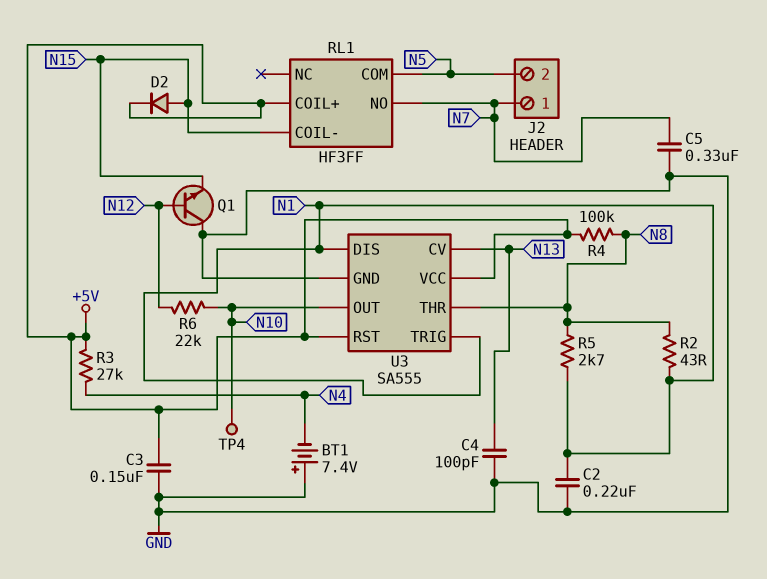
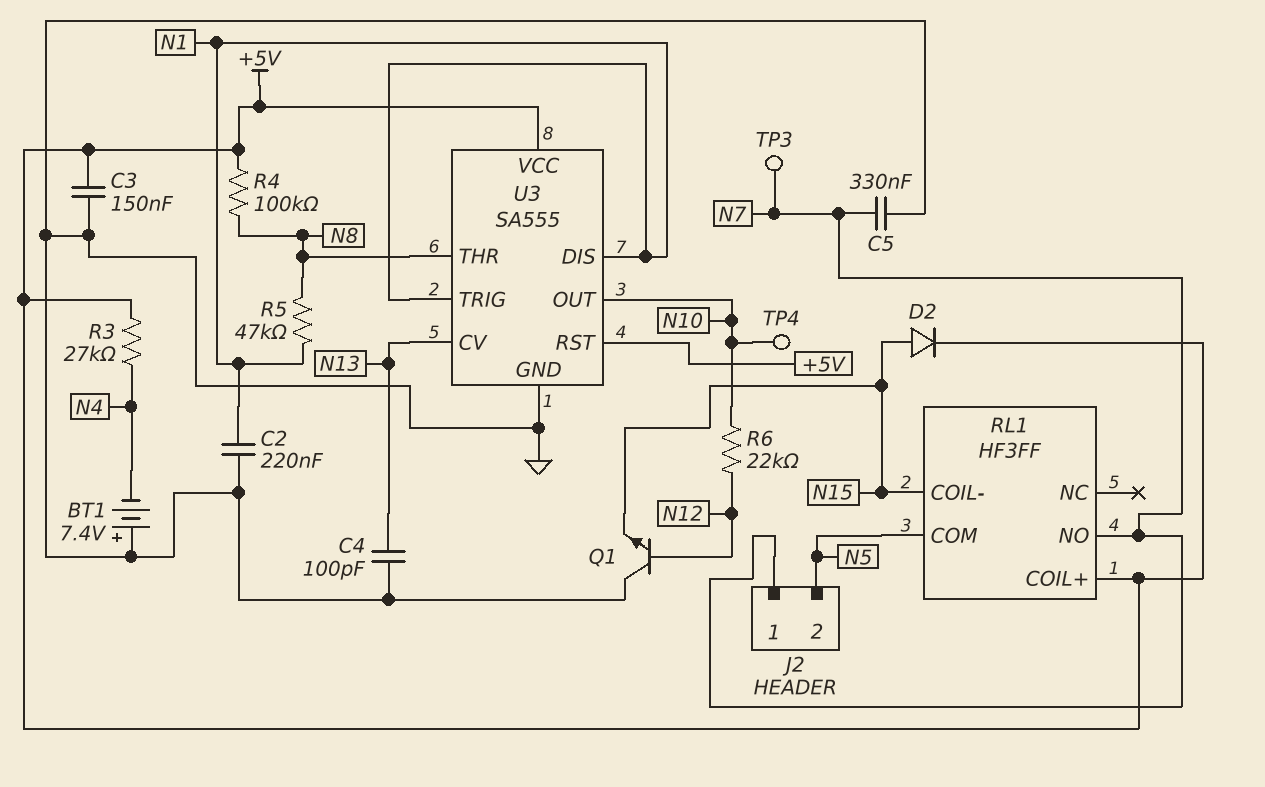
R2: 43 (N1, N8) -> none
R5: 2.7k (N1, N8) -> 47k (N1, N8)
TP3: none -> test point (N7)

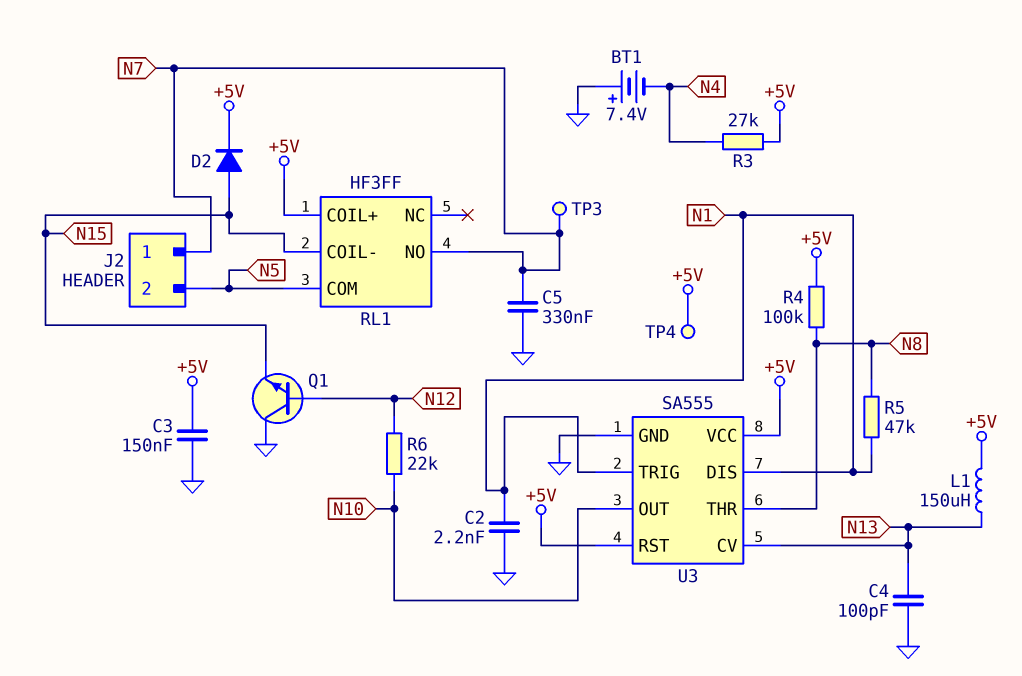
C2: 220nF (GND, N1) -> 2.2nF (GND, N1)
L1: none -> 150uH (+5V, N13)
TP4: test point (N10) -> test point (+5V)

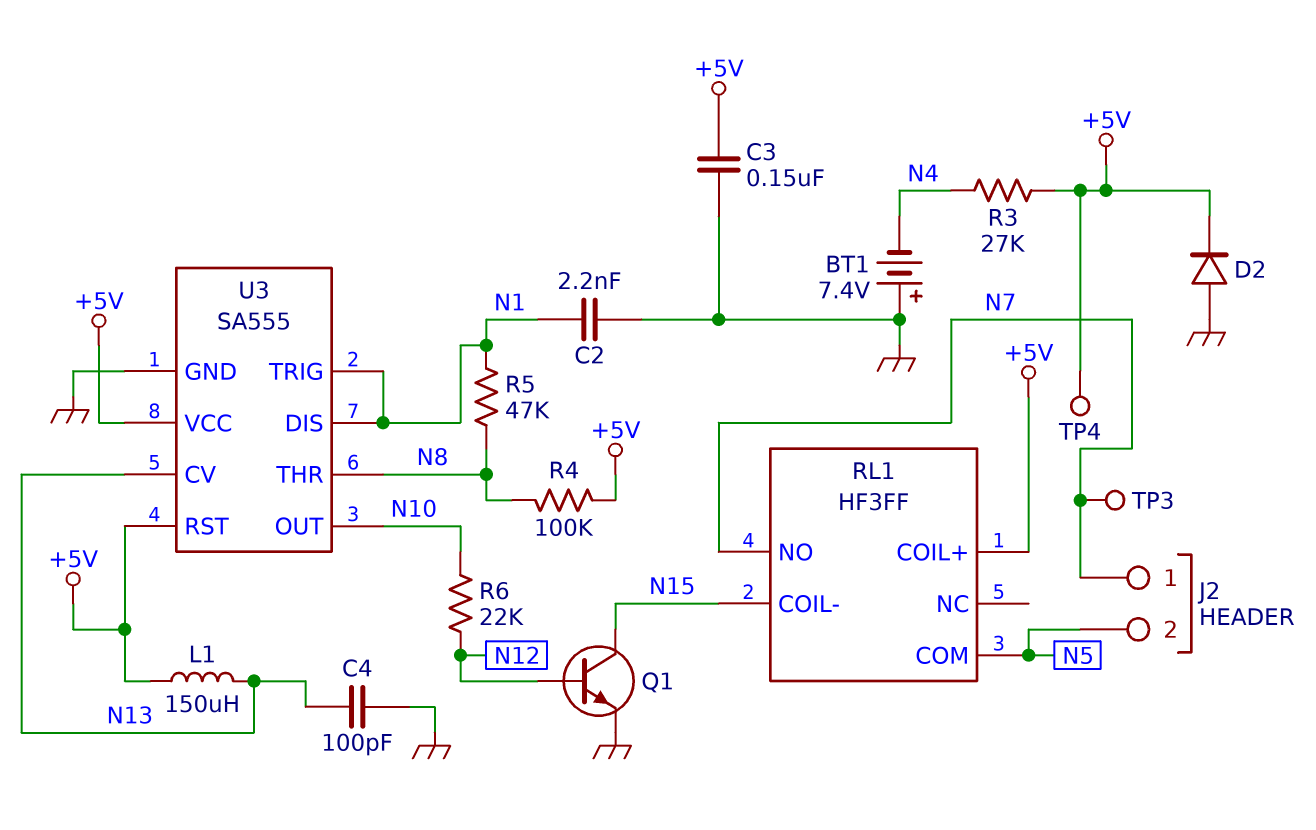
C5: 330nF (GND, N7) -> none
D2: diode (A N15, K +5V) -> diode (A GND, K +5V)
Q1: NPN (B N12, C GND, E N15) -> NPN (B N12, C N15, E GND)

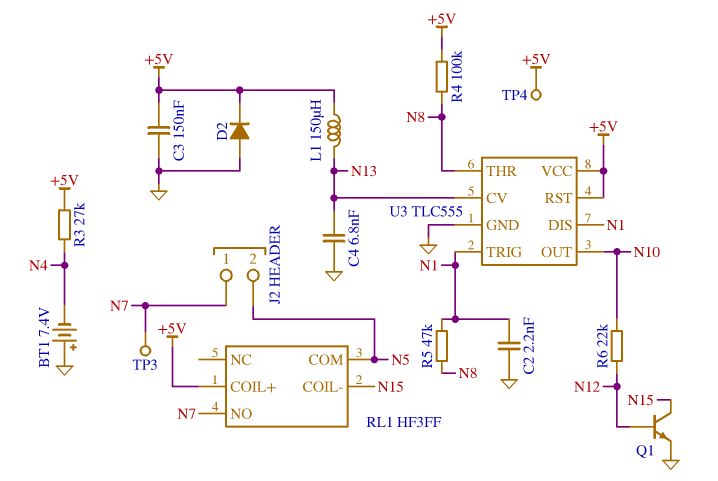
C4: 100pF (GND, N13) -> 6.8nF (GND, N13)
U3: SA555 -> TLC555

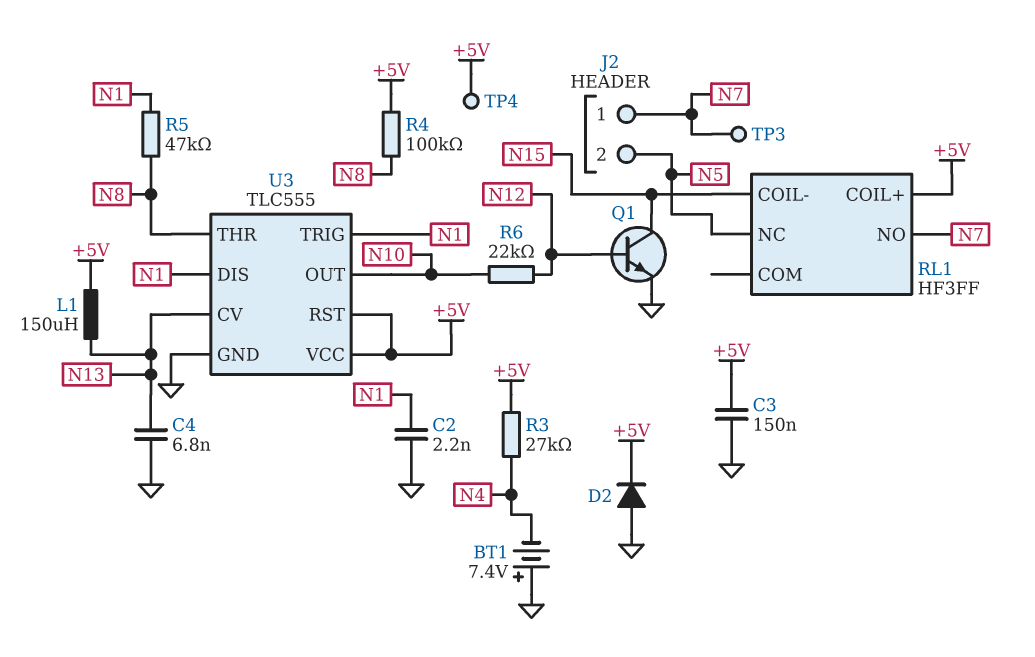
RL1 pin COM: N5 -> none
RL1 pin NC: none -> N5

